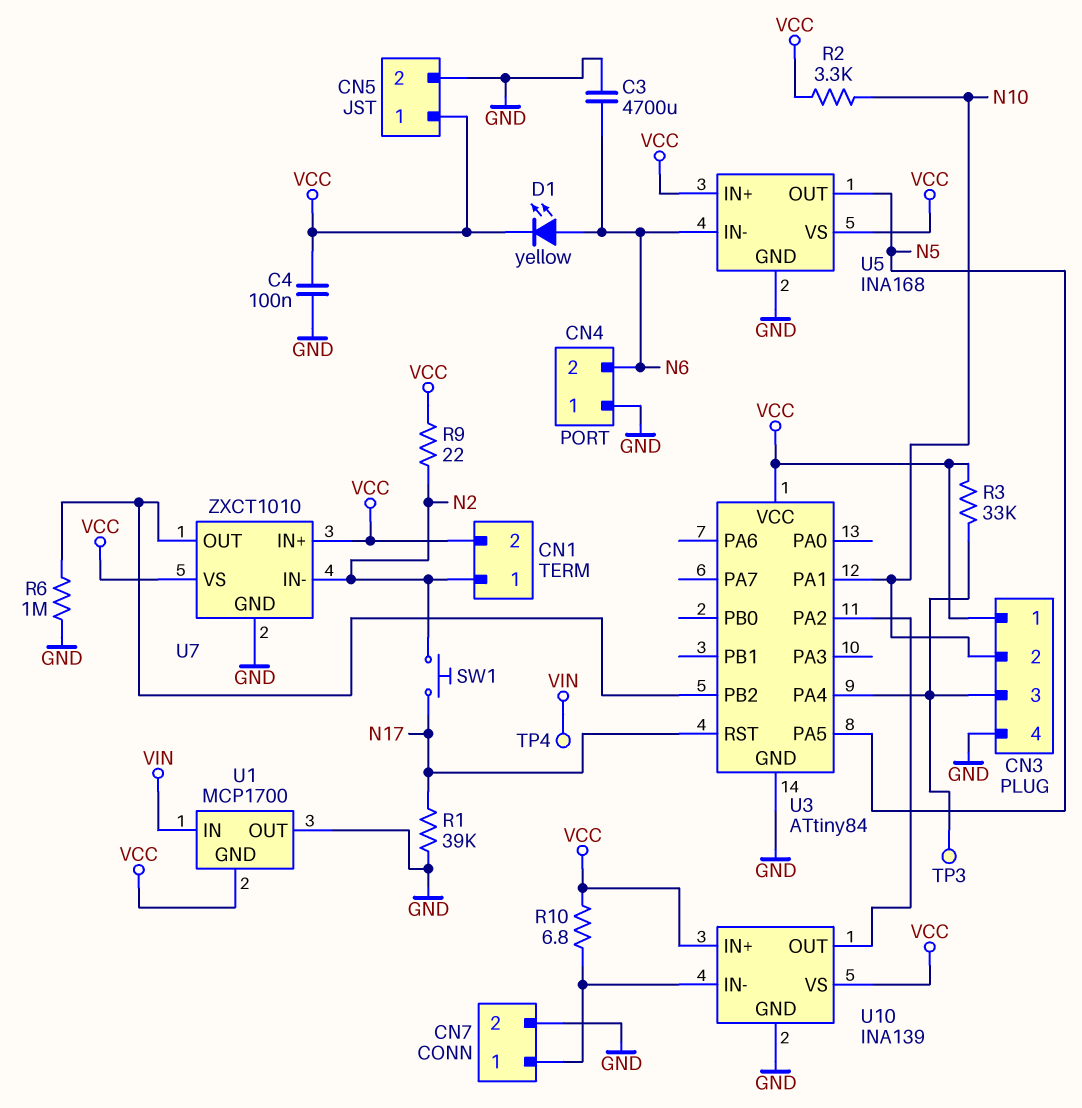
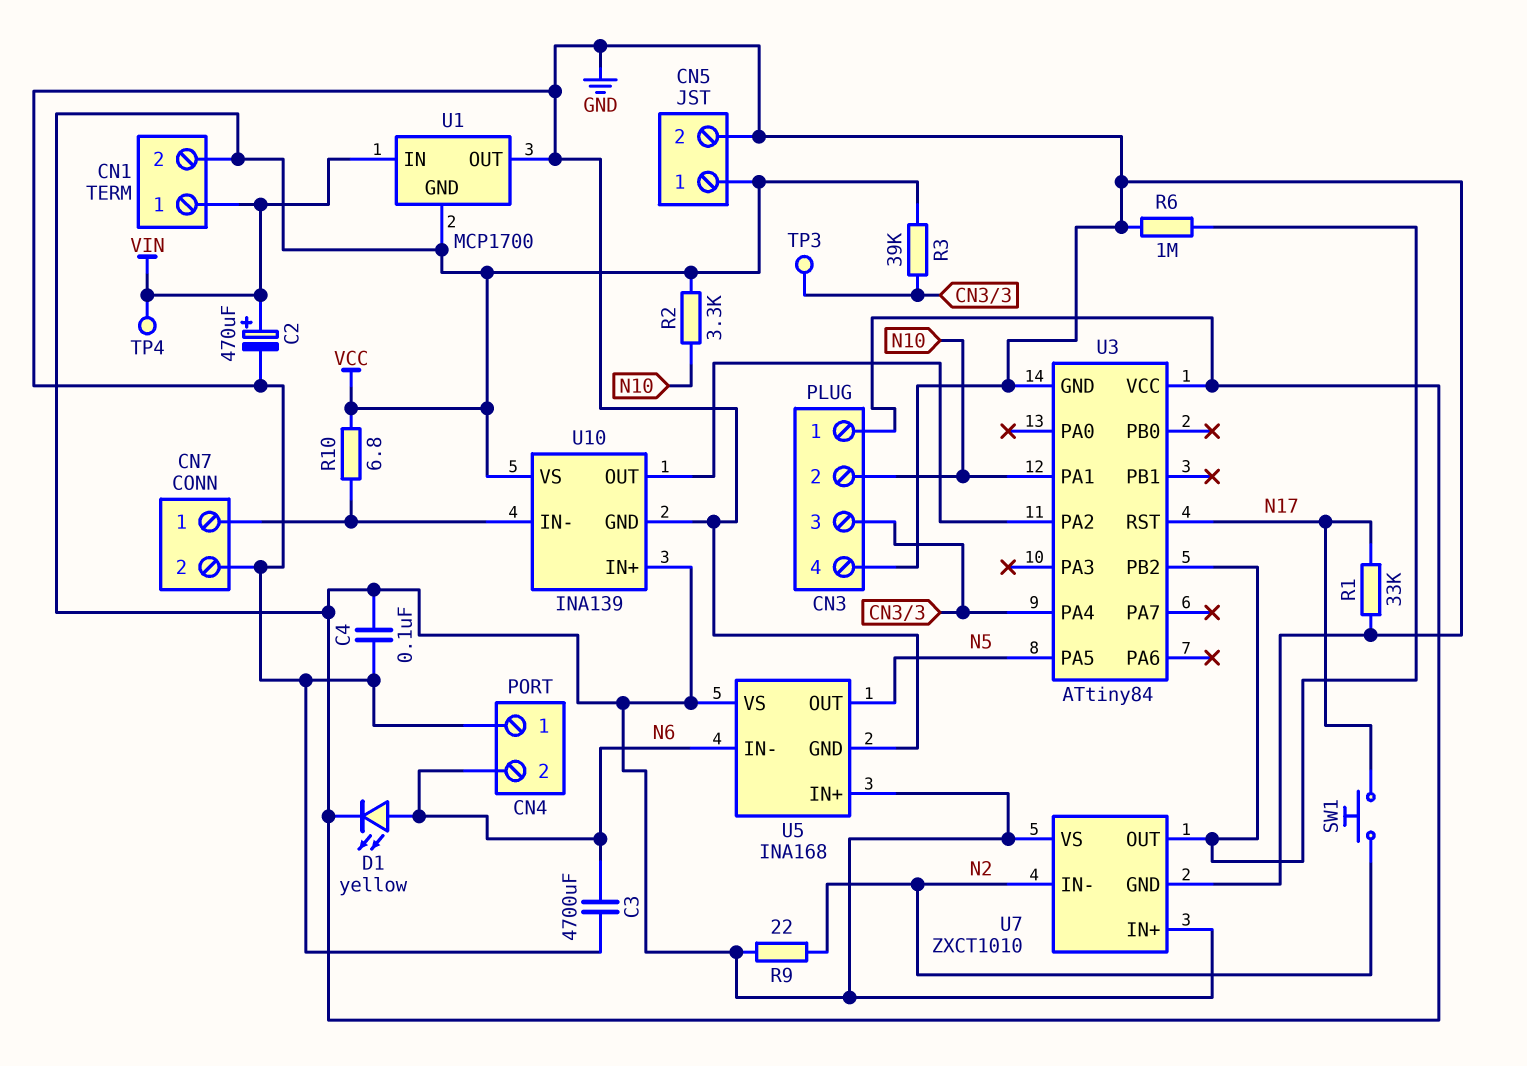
C2: none -> 470uF (plus VIN, minus GND)
CN1 pin 1: N2 -> VIN
R1: 39k (GND, N17) -> 33k (GND, N17)
R3: 33k (CN3/3, VCC) -> 39k (CN3/3, VCC)

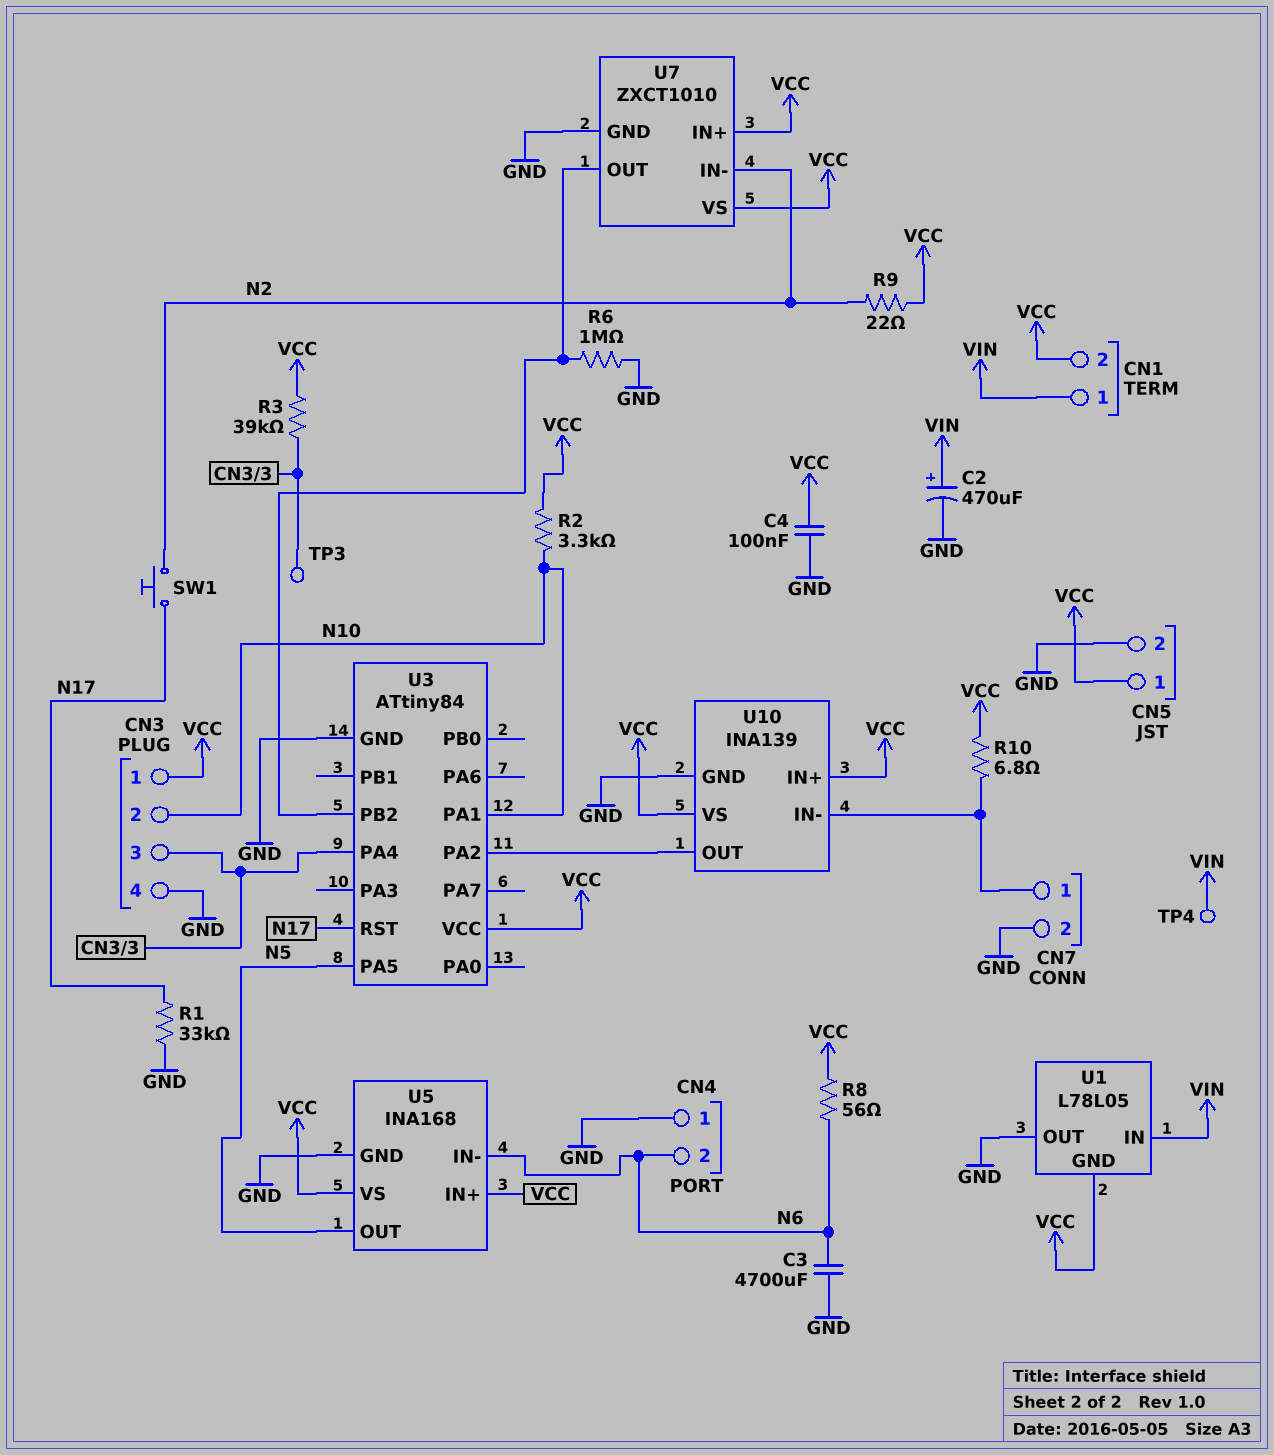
D1: LED yellow (A N6, K VCC) -> none
R8: none -> 56 (N6, VCC)
U1: MCP1700 -> L78L05

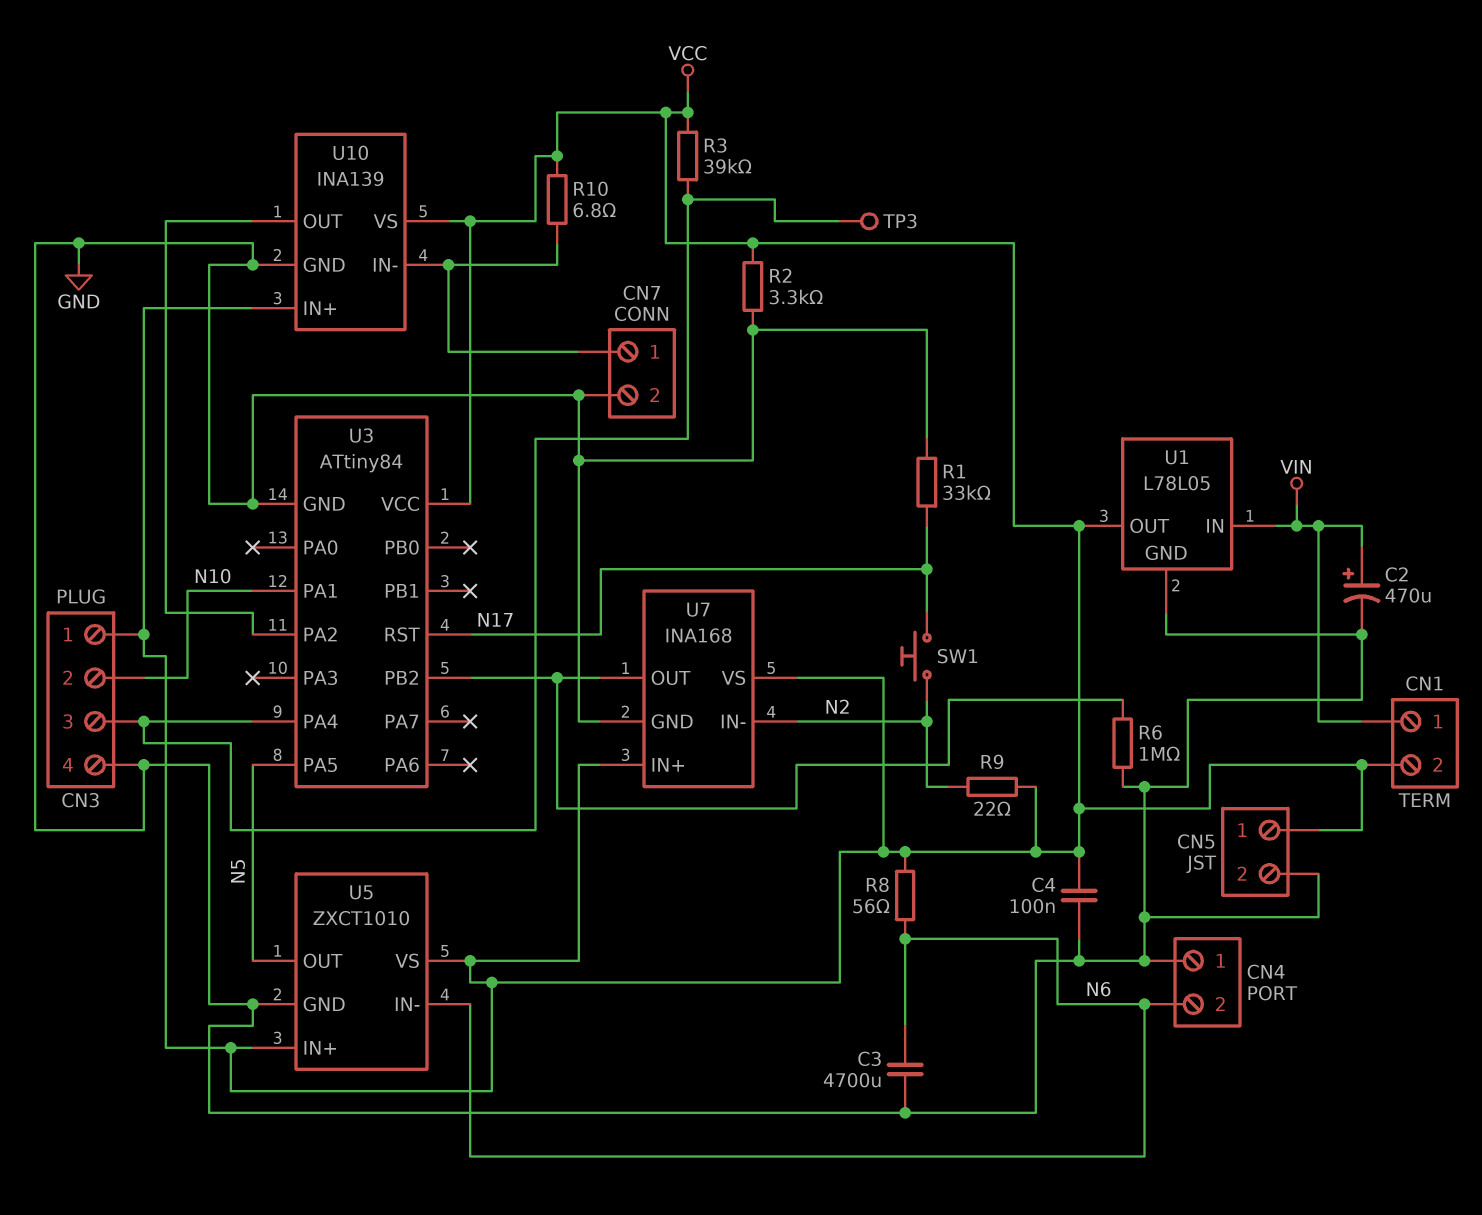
R2: 3.3k (N10, VCC) -> 3.3k (GND, VCC)
TP4: test point (VIN) -> none
U1 pin GND: VCC -> GND
U1 pin OUT: GND -> VCC
U5: INA168 -> ZXCT1010
U7: ZXCT1010 -> INA168

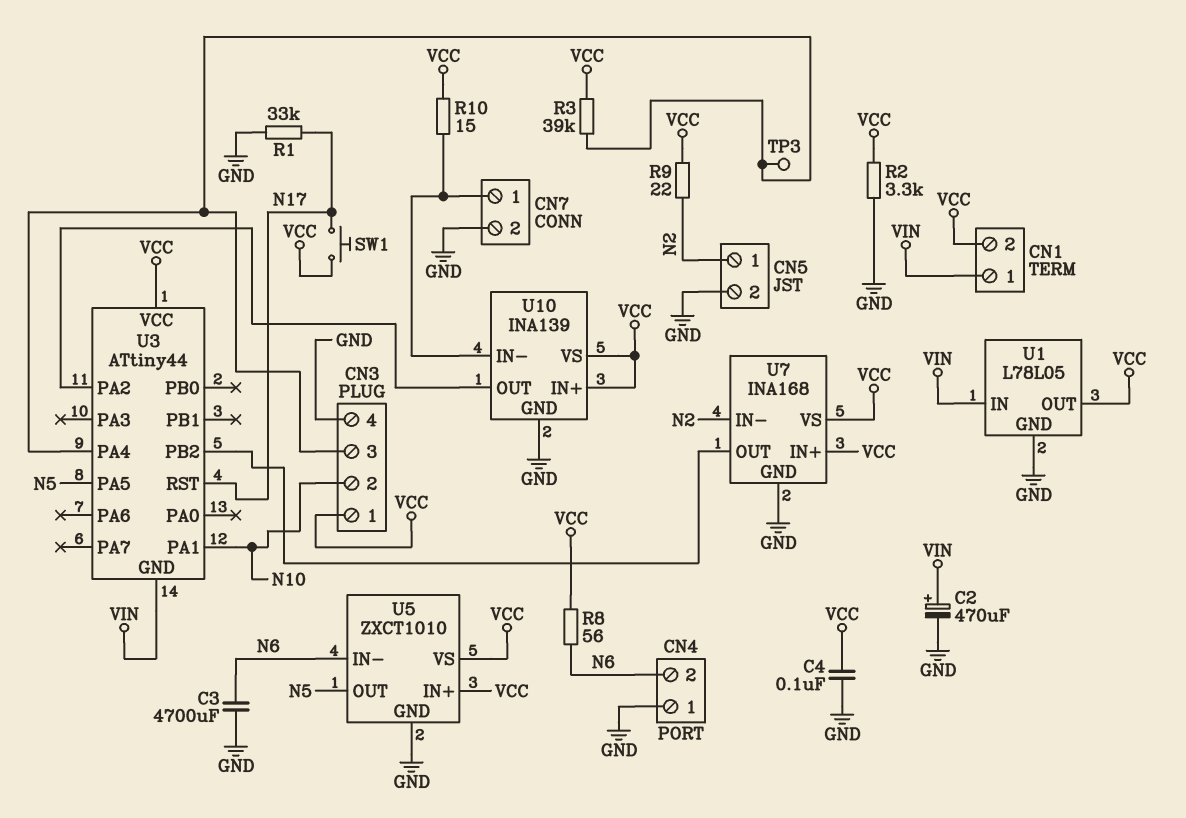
CN5 pin 1: VCC -> N2
R6: 1M (GND, U3/PB2) -> none
R10: 6.8 (CN7/1, VCC) -> 15 (CN7/1, VCC)
SW1: button (N2, N17) -> button (N17, VCC)
U3: ATtiny84 -> ATtiny44
U3 pin GND: GND -> VIN

